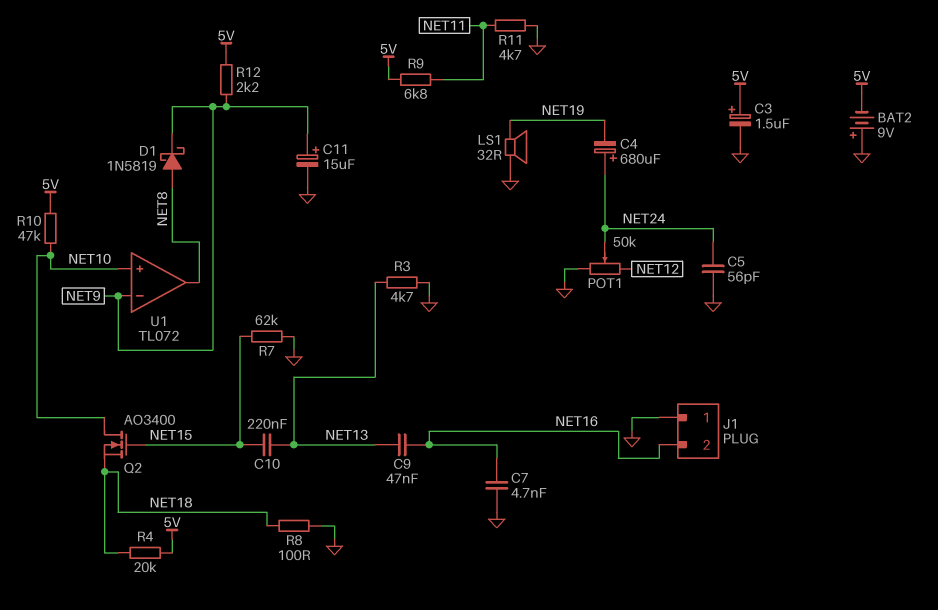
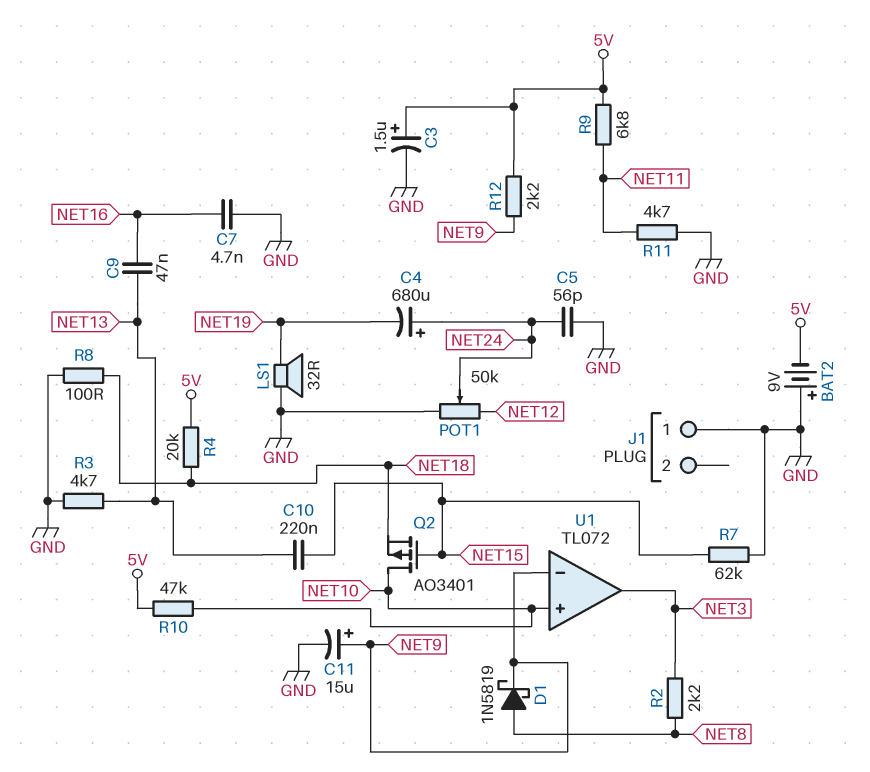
J1 pin 2: NET16 -> none
Q2: NMOS AO3400 (G NET15, D NET10, S NET18) -> PMOS AO3401 (G NET15, D NET10, S NET18)
R2: none -> 2.2k (NET3, NET8)
U1 pin out: NET8 -> NET3

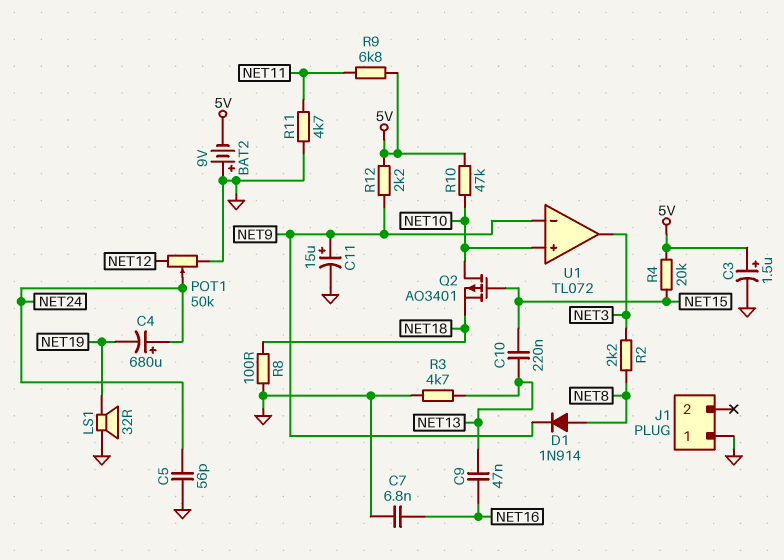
C7: 4.7nF (GND, NET16) -> 6.8nF (GND, NET16)
D1: schottky 1N5819 (A NET8, K NET9) -> diode 1N914 (A NET8, K NET9)
R4: 20k (5V, NET18) -> 20k (5V, NET15)
R7: 62k (GND, NET15) -> none

